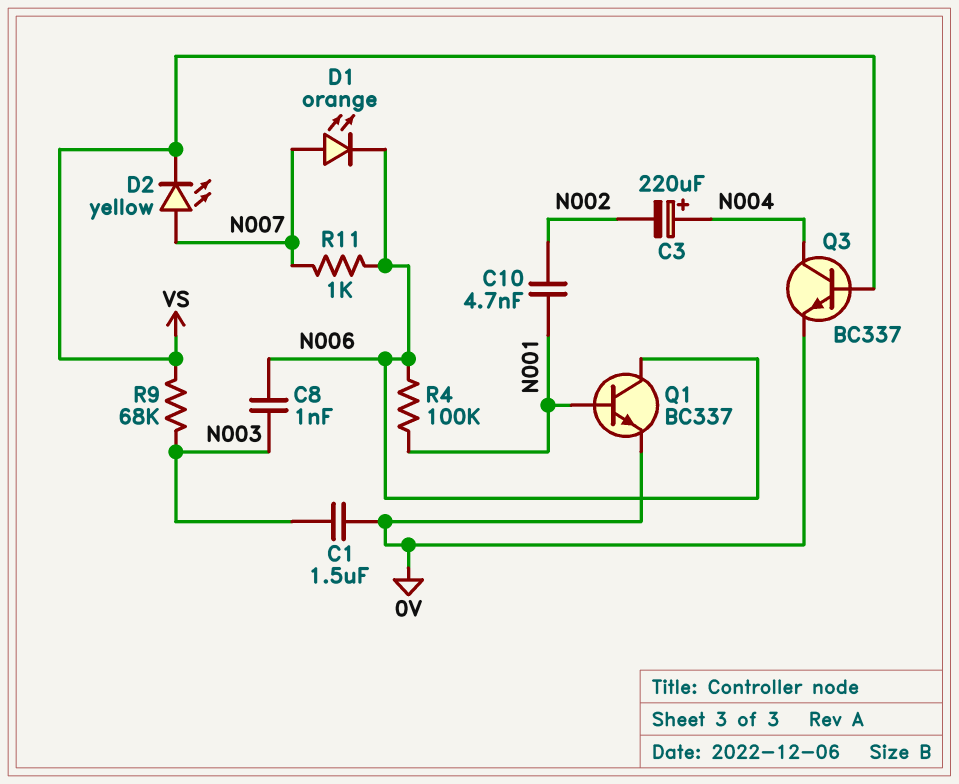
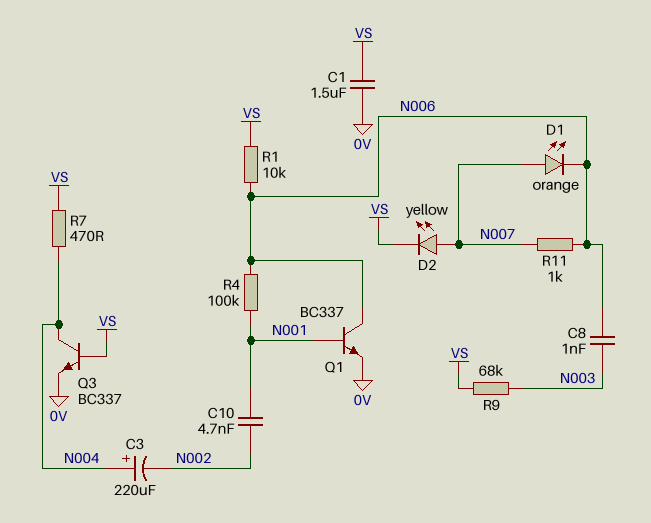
C1: 1.5uF (0V, N003) -> 1.5uF (0V, VS)
R1: none -> 10k (N006, VS)
R7: none -> 470 (N004, VS)

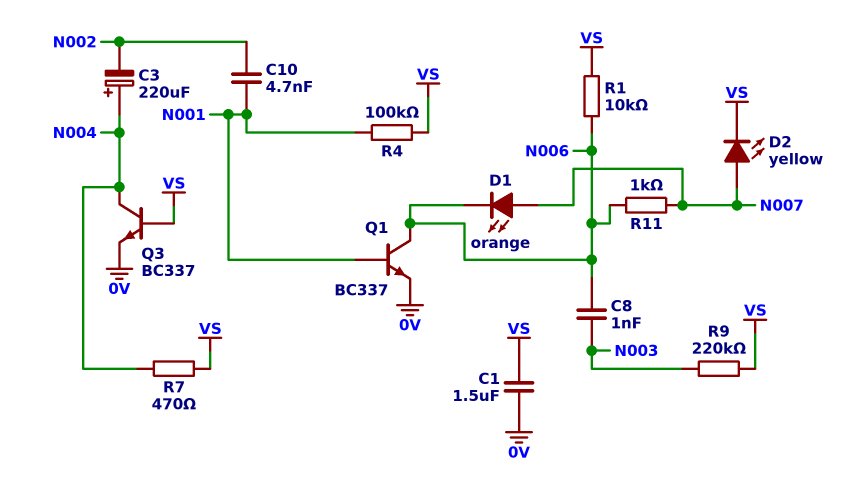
R4: 100k (N001, N006) -> 100k (N001, VS)
R9: 68k (N003, VS) -> 220k (N003, VS)

